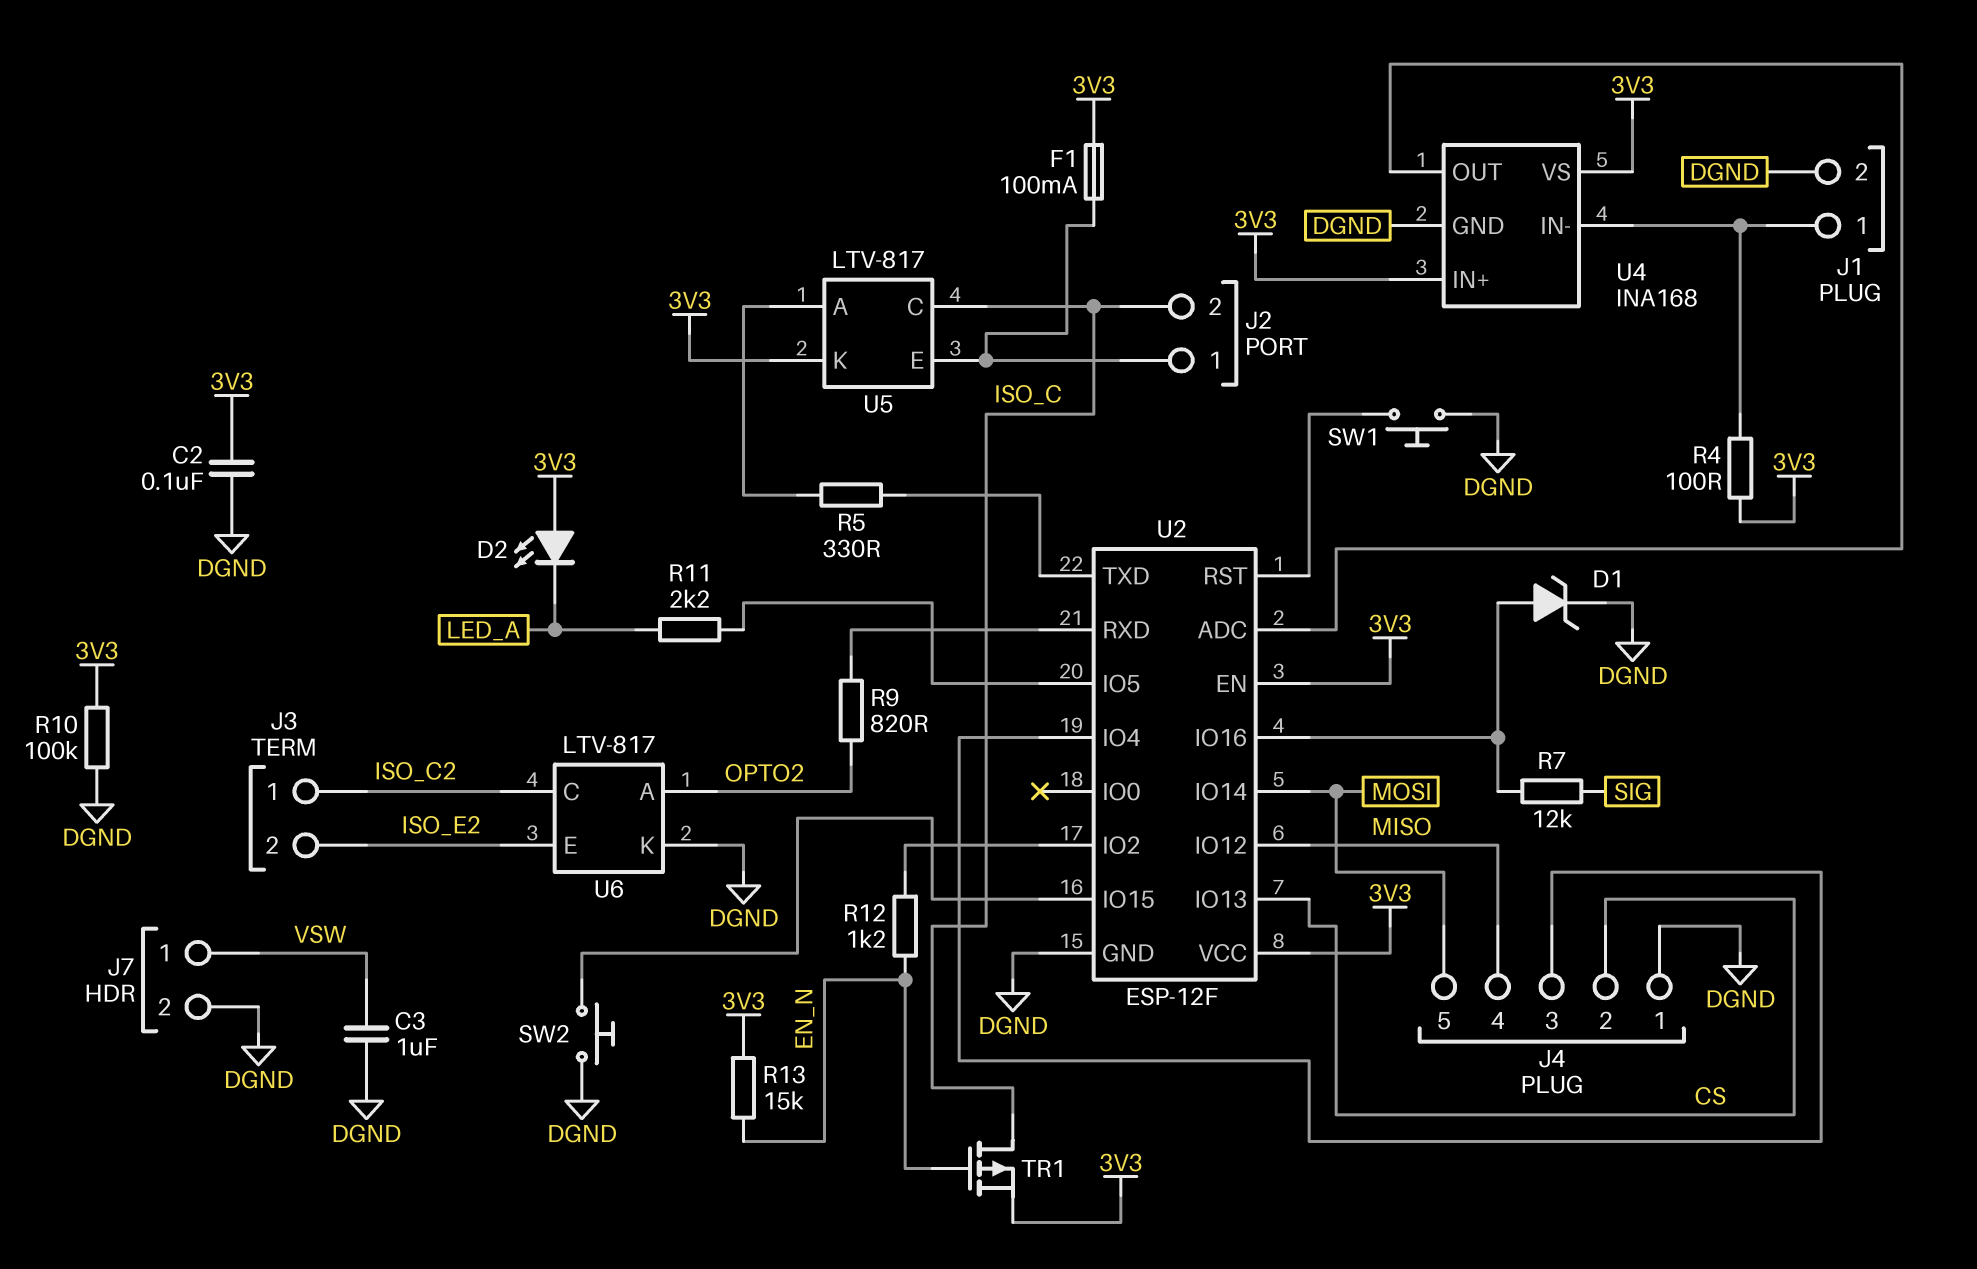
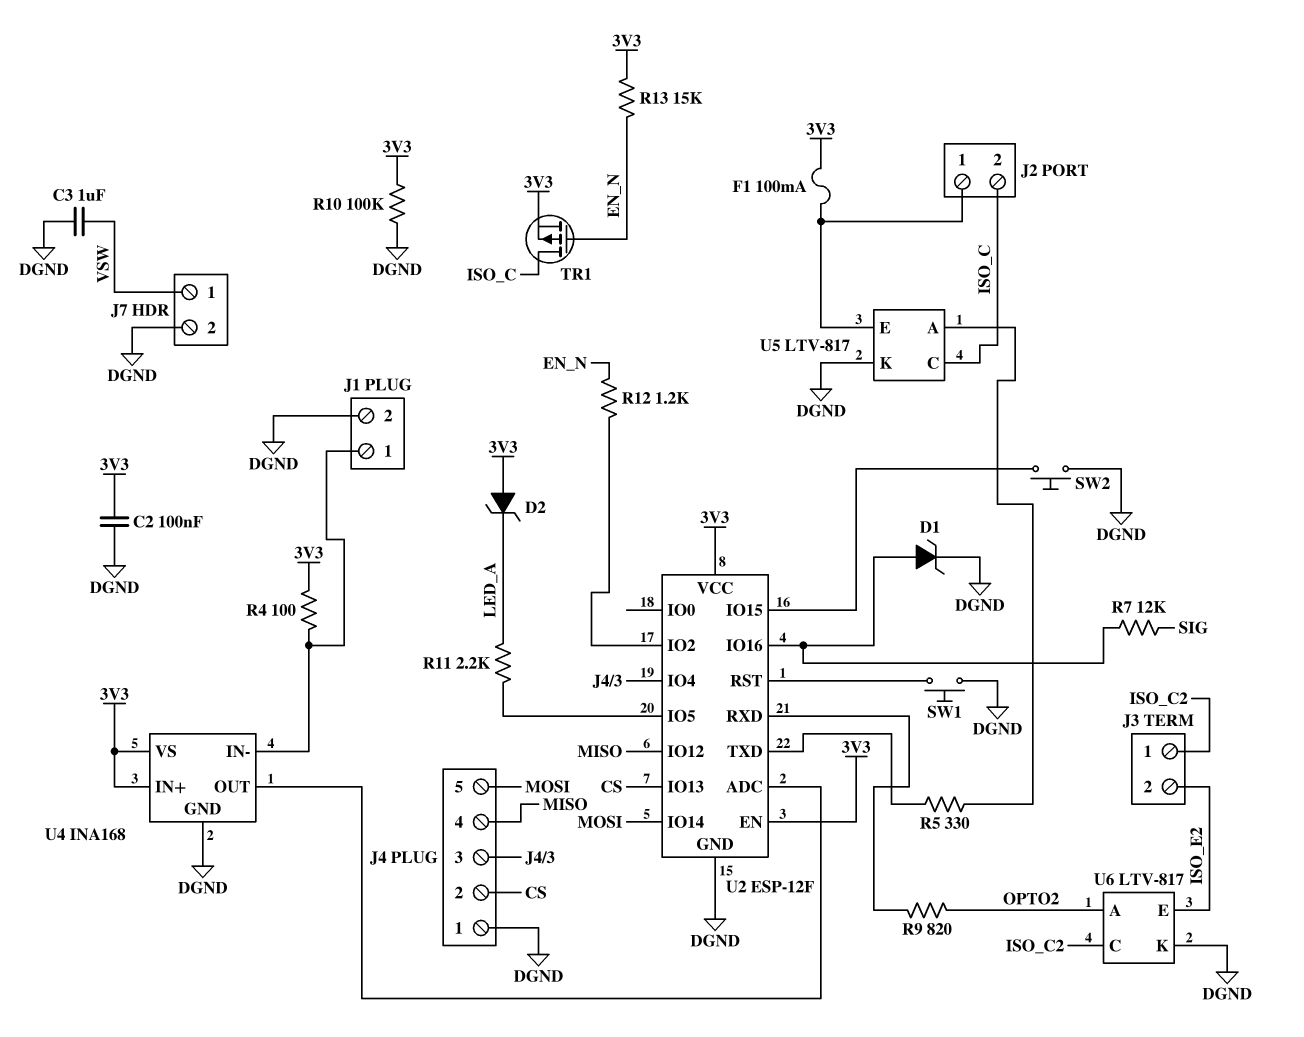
D2: LED (A 3V3, K LED_A) -> zener (A 3V3, K LED_A)
U5 pin K: 3V3 -> DGND

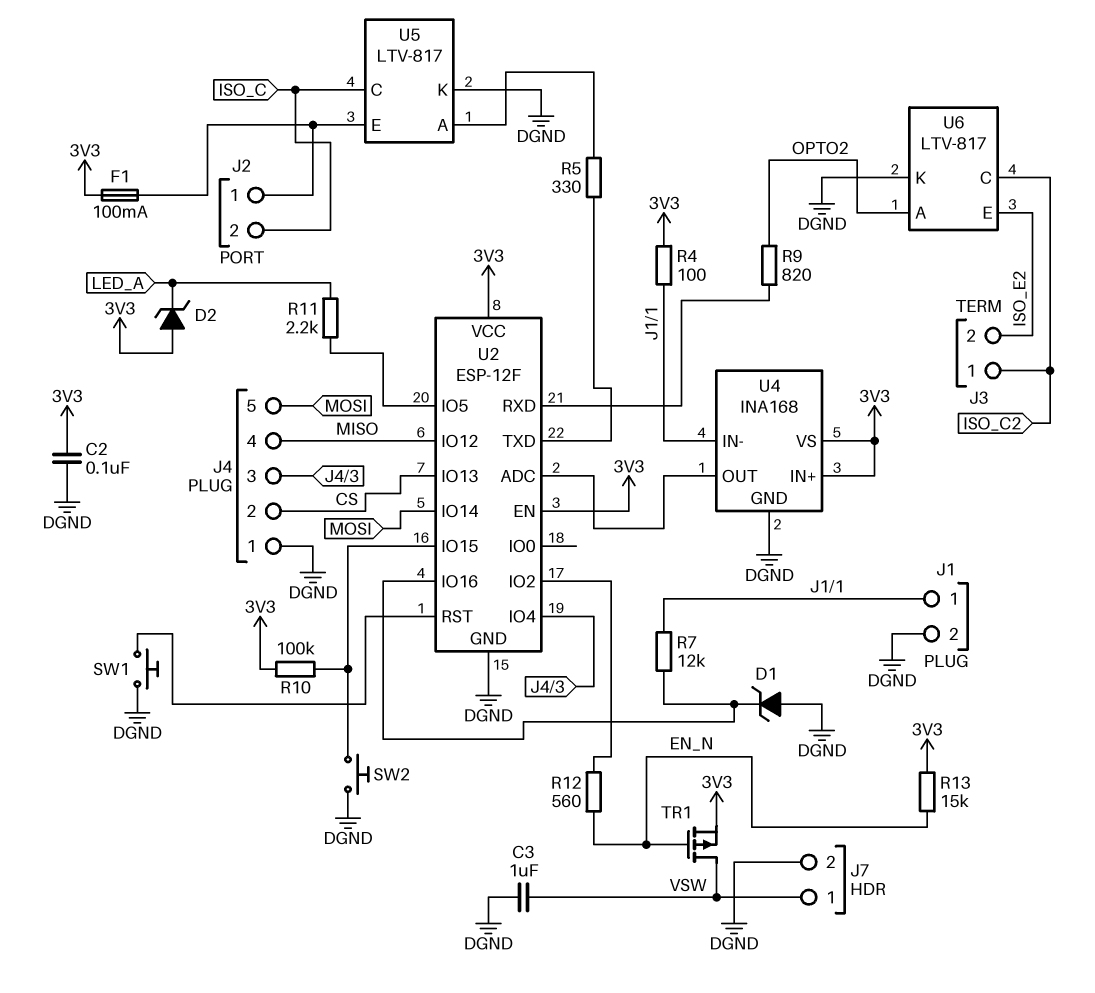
D1: zener (A U2/IO16, K DGND) -> zener (A DGND, K U2/IO16)
R7: 12k (SIG, U2/IO16) -> 12k (J1/1, U2/IO16)
R10: 100k (3V3, DGND) -> 100k (3V3, U2/IO15)
R12: 1.2k (EN_N, U2/IO2) -> 560 (EN_N, U2/IO2)
TR1: PMOS (G EN_N, D ISO_C, S 3V3) -> PMOS (G EN_N, D VSW, S 3V3)

